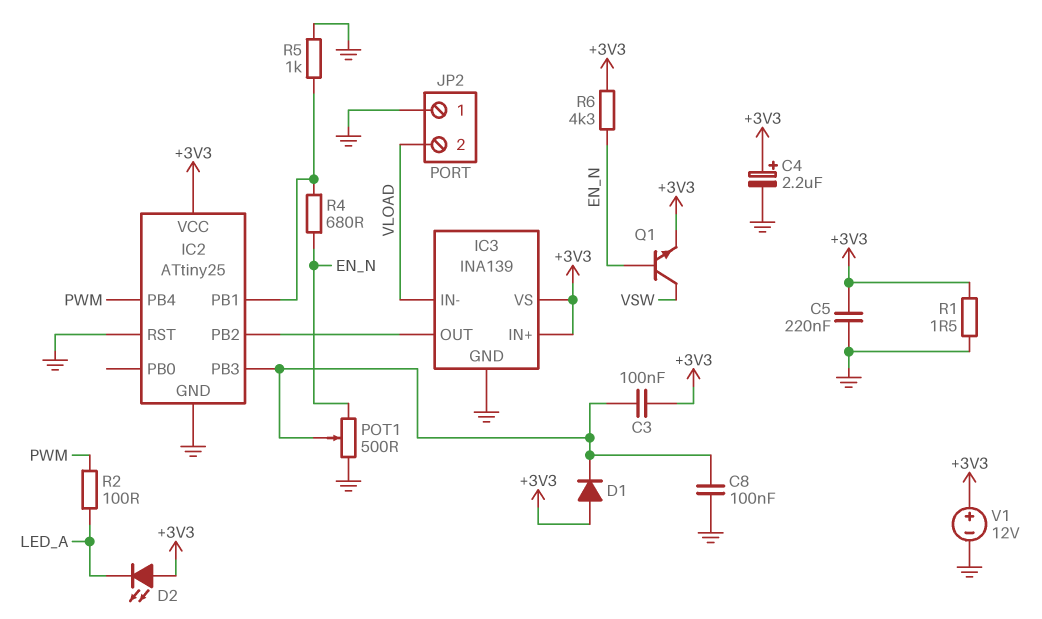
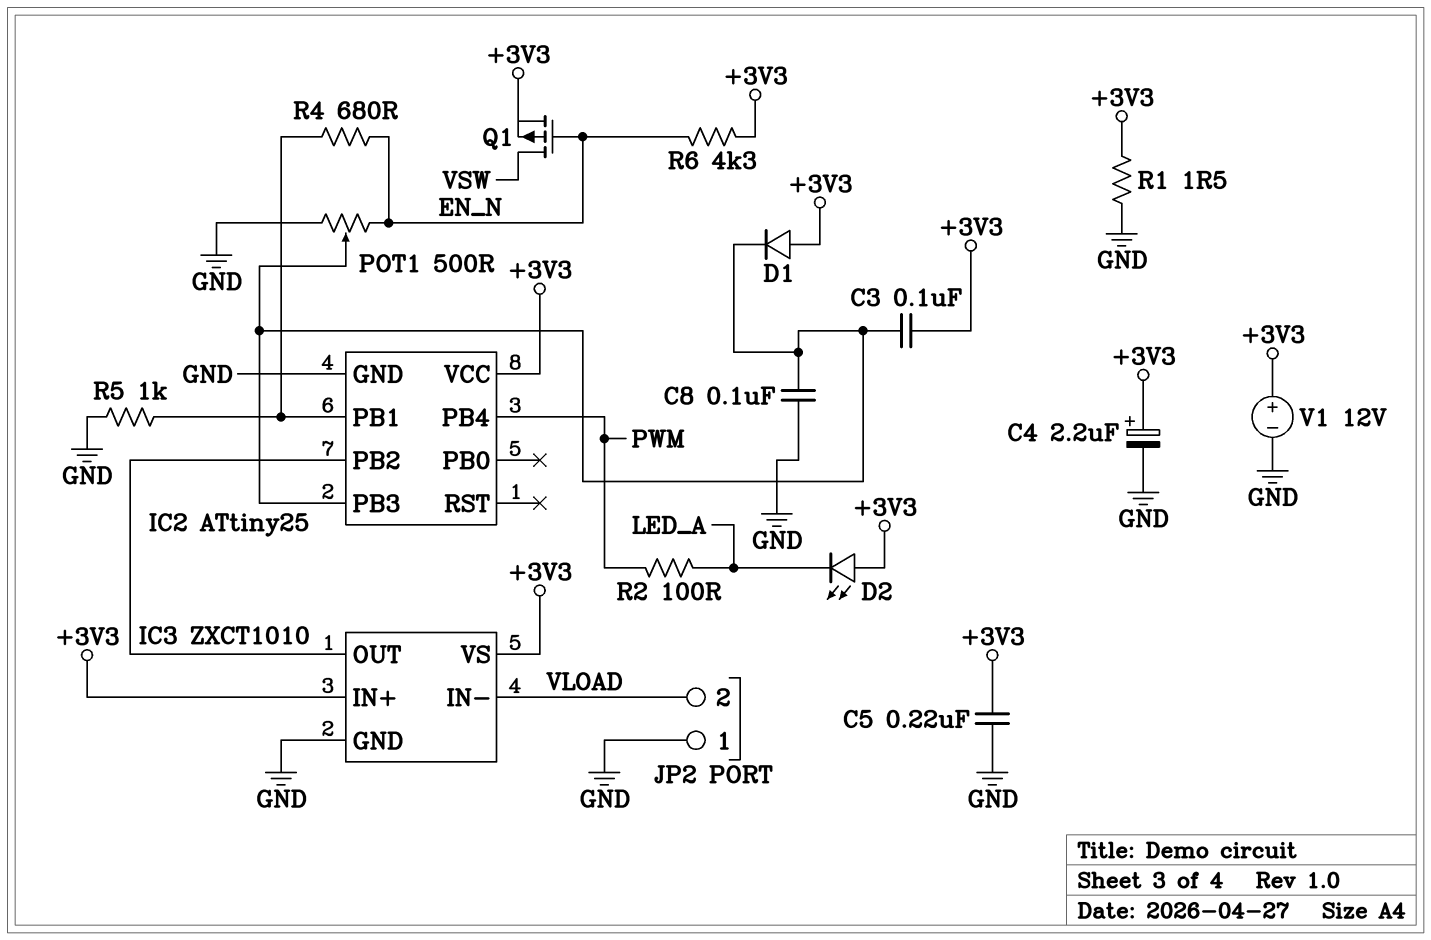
IC2 pin RST: GND -> none
IC3: INA139 -> ZXCT1010
Q1: NPN (B EN_N, C VSW, E +3V3) -> PMOS (G EN_N, D VSW, S +3V3)

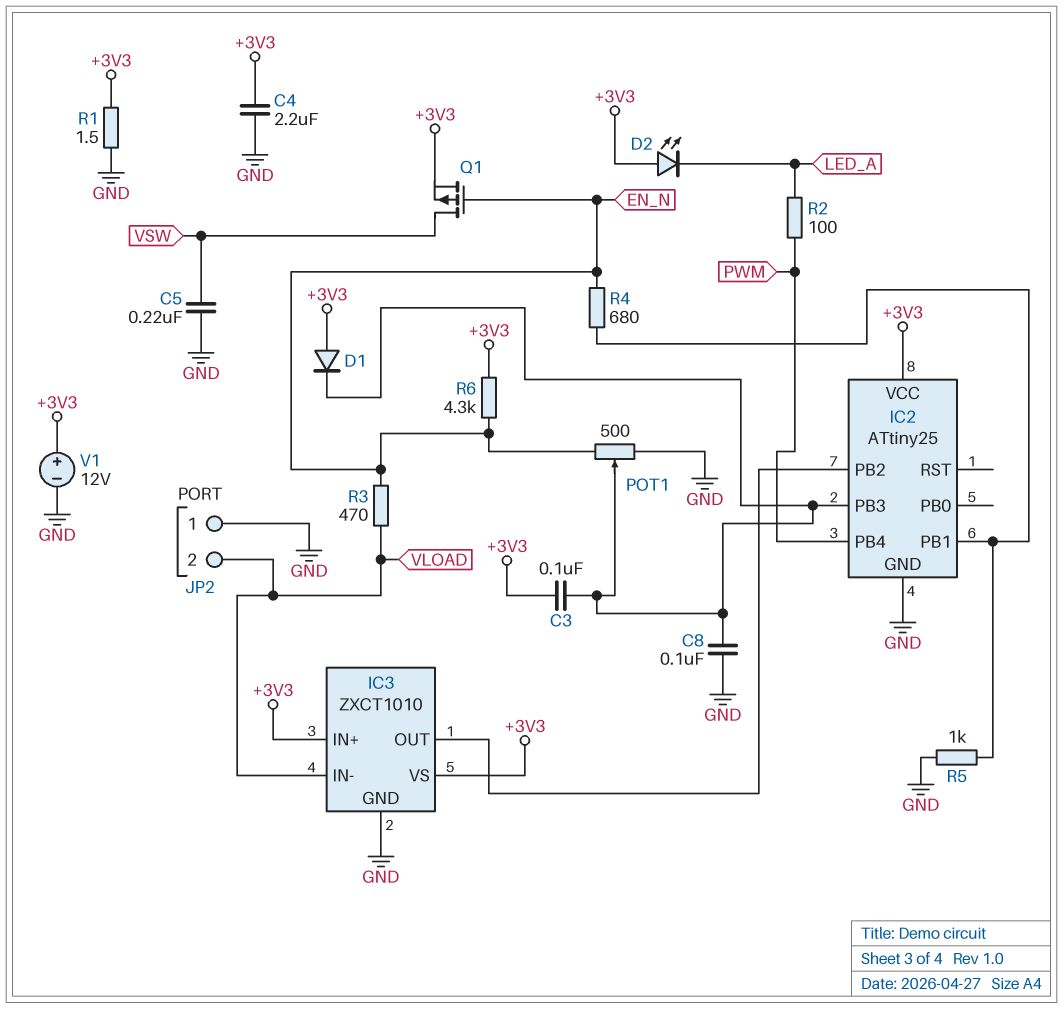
C4: 2.2uF (plus +3V3, minus GND) -> 2.2uF (+3V3, GND)
C5: 220nF (+3V3, GND) -> 220nF (GND, VSW)
R3: none -> 470 (EN_N, VLOAD)

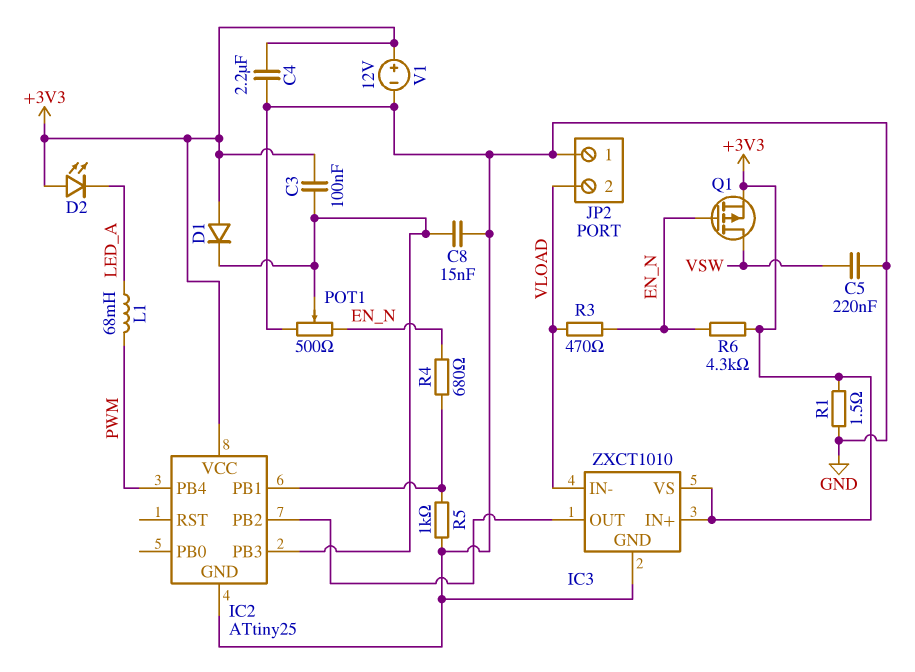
C8: 100nF (GND, IC2/PB3) -> 15nF (GND, IC2/PB3)
L1: none -> 68mH (LED_A, PWM)
R2: 100 (LED_A, PWM) -> none

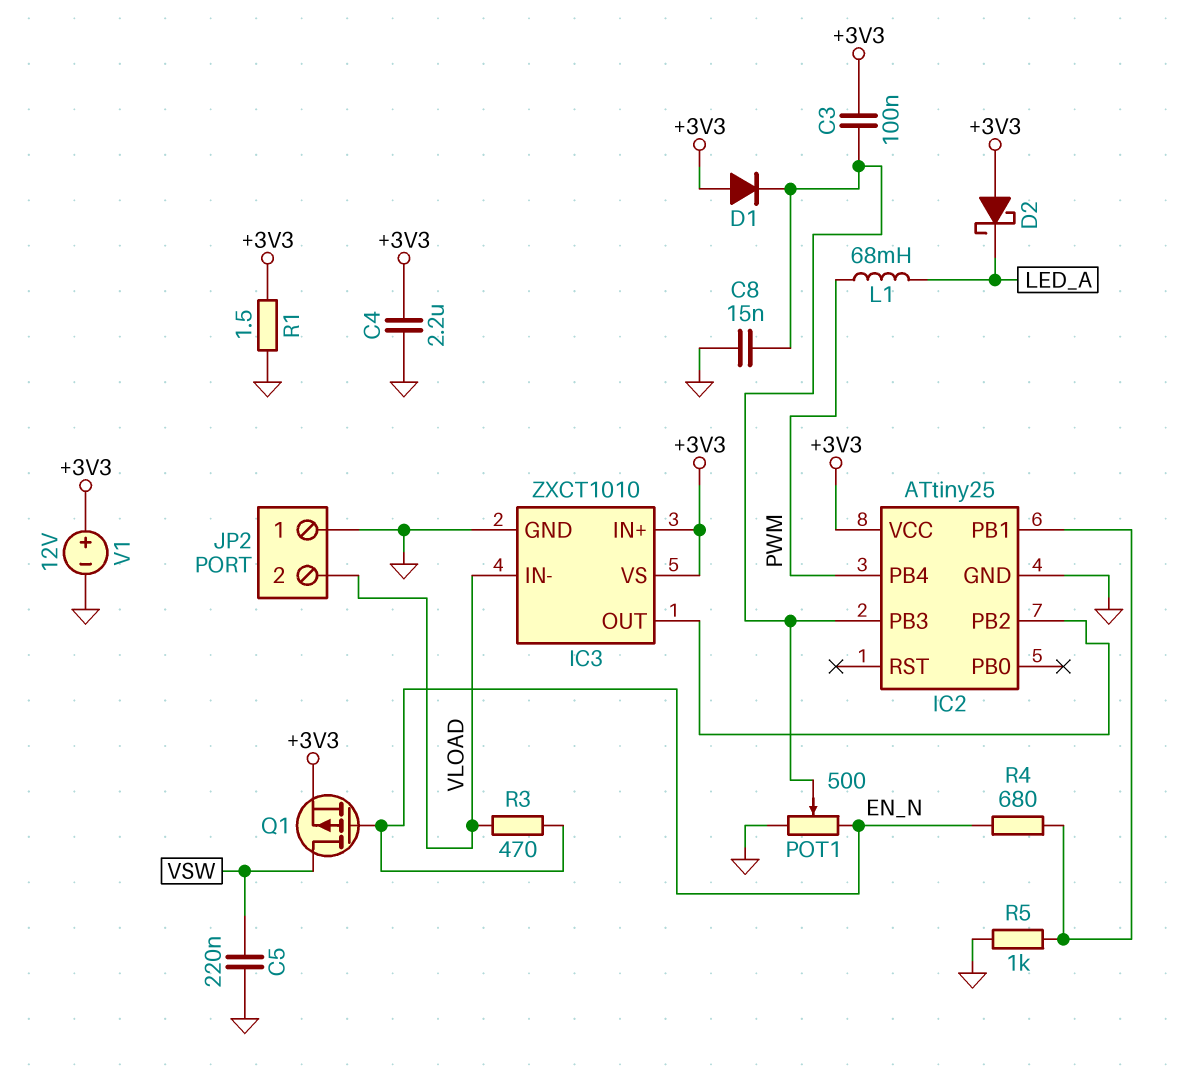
D2: LED (A +3V3, K LED_A) -> schottky (A +3V3, K LED_A)
R6: 4.3k (+3V3, EN_N) -> none

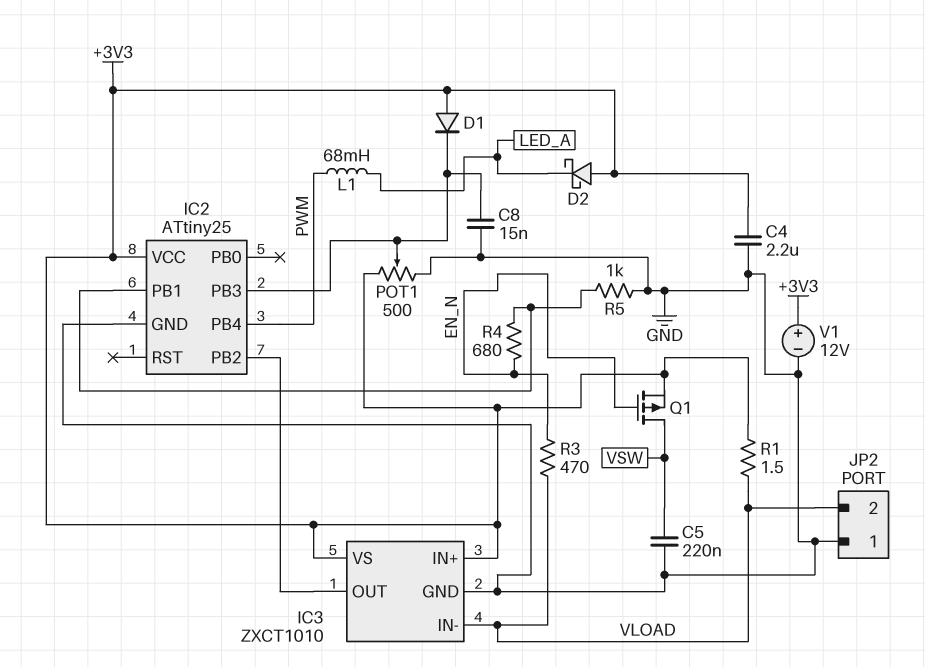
C3: 100nF (+3V3, IC2/PB3) -> none
POT1: 500 (EN_N, GND, wiper IC2/PB3) -> 500 (+3V3, GND, wiper IC2/PB3)
R1: 1.5 (+3V3, GND) -> 1.5 (+3V3, VLOAD)

